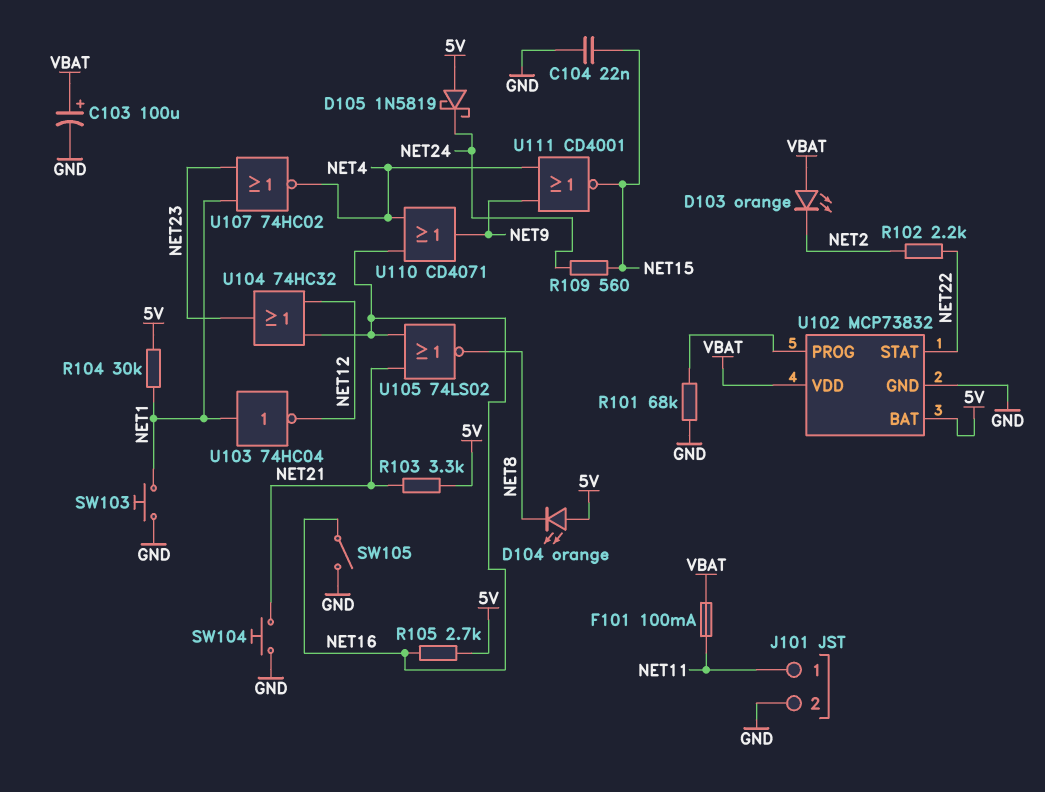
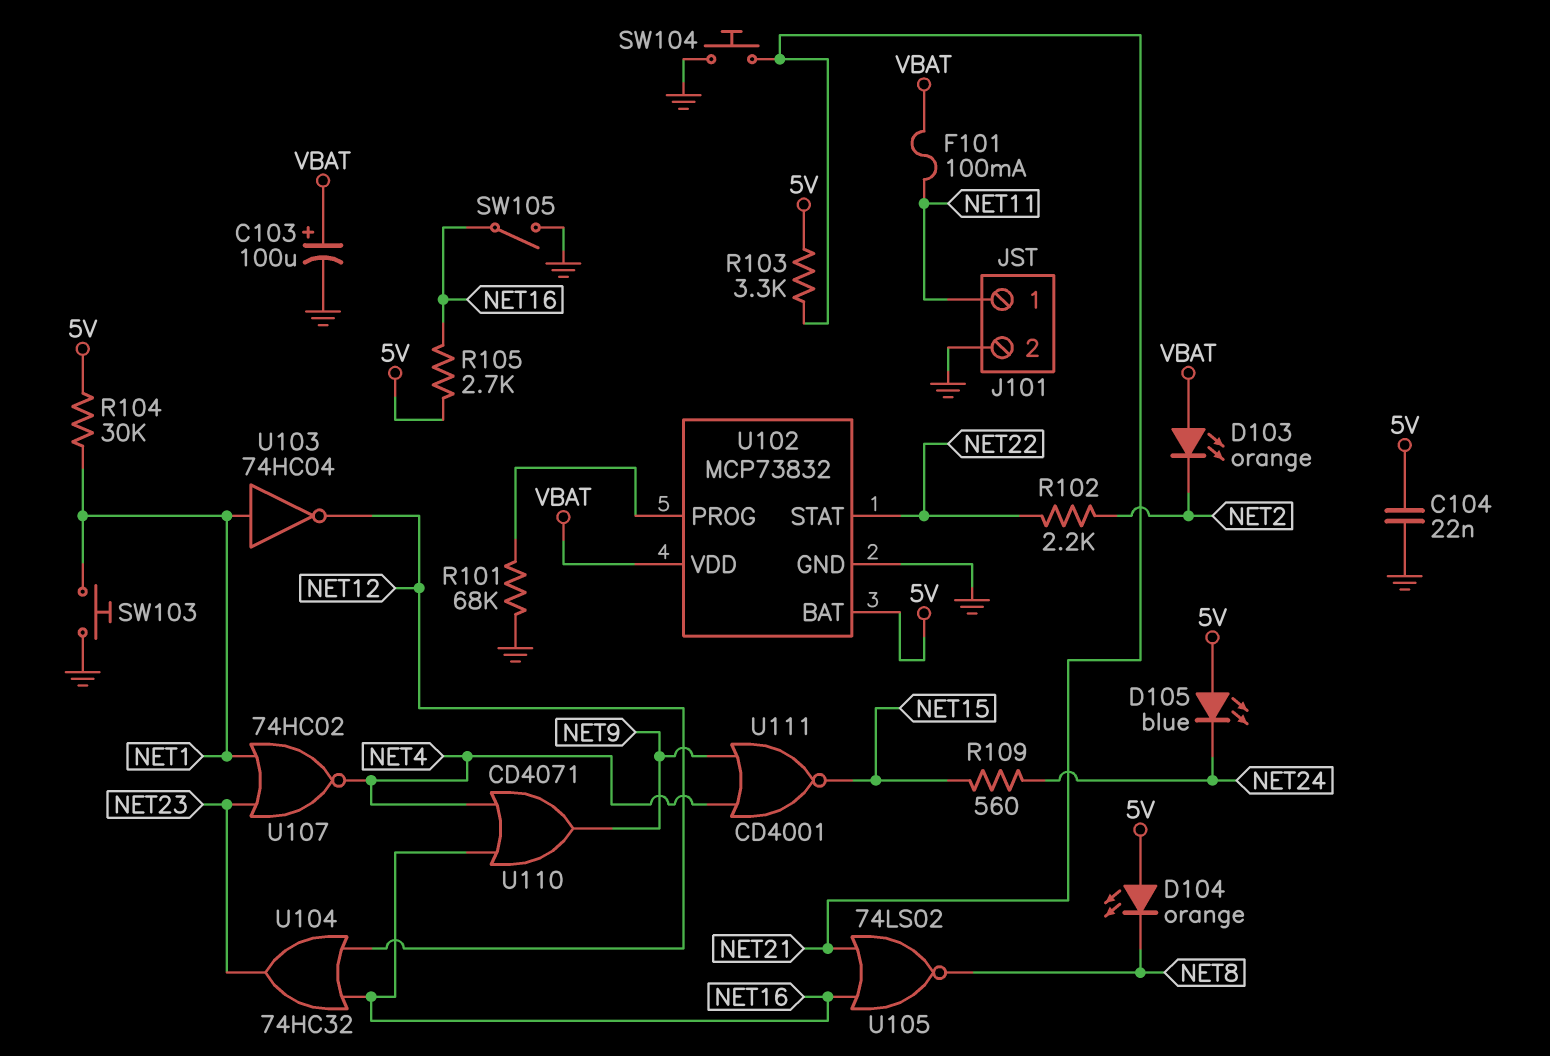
C104: 22nF (GND, NET15) -> 22nF (5V, GND)
D105: schottky 1N5819 (A 5V, K NET24) -> LED blue (A 5V, K NET24)

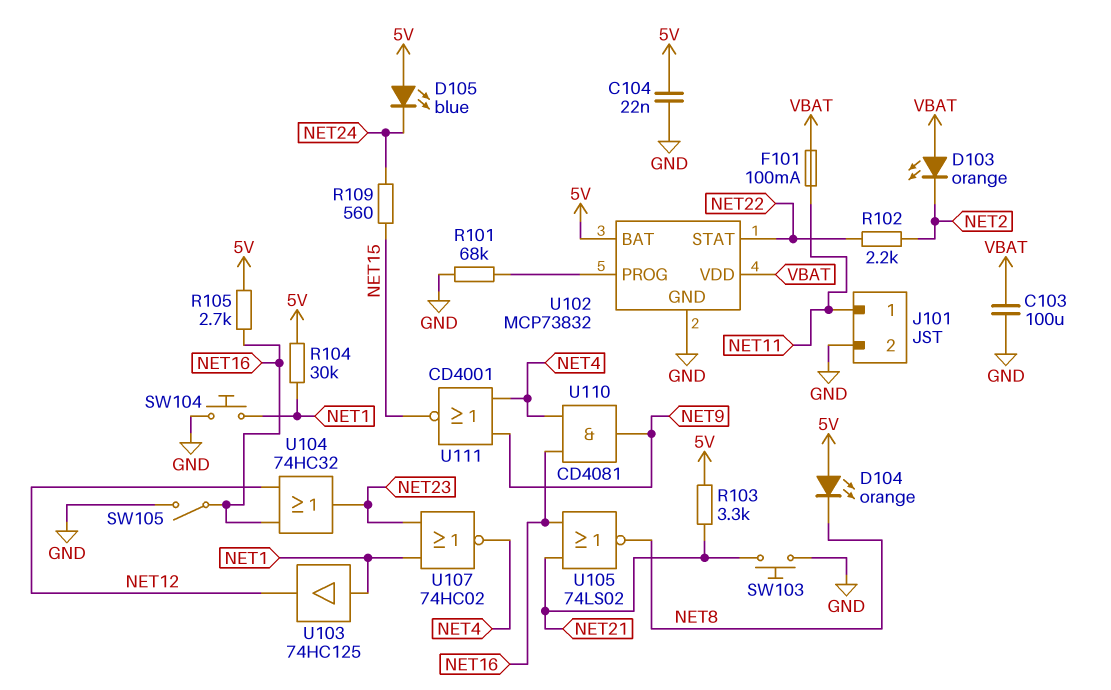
C103: 100uF (plus VBAT, minus GND) -> 100uF (GND, VBAT)
SW103: button (GND, NET1) -> button (GND, NET21)
SW104: button (GND, NET21) -> button (GND, NET1)
U103: NOT 74HC04 (in NET1, out NET12) -> buffer 74HC125 (in NET1, out NET12)
U110: OR CD4071 (in NET4, in NET16, out NET9) -> AND CD4081 (in NET4, in NET16, out NET9)

